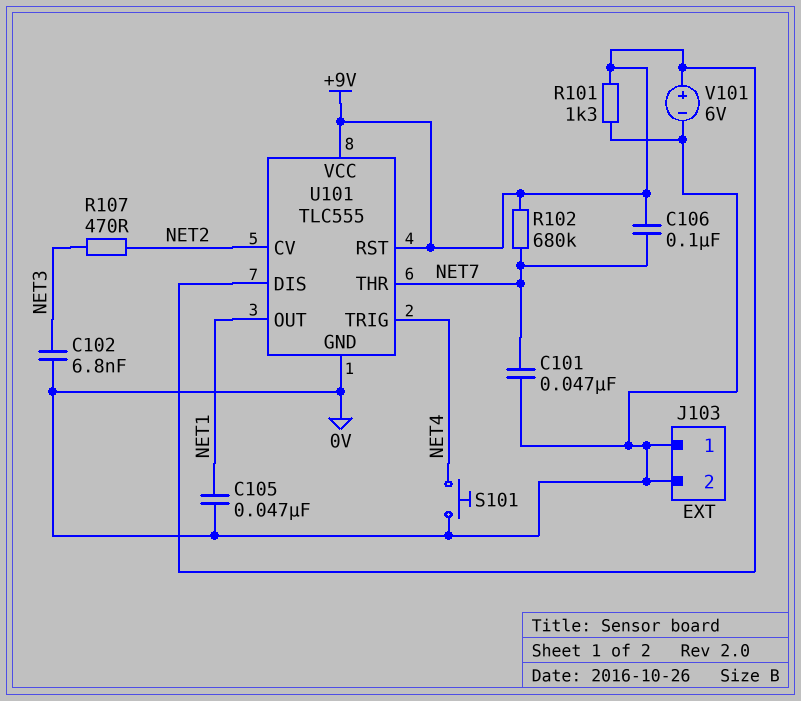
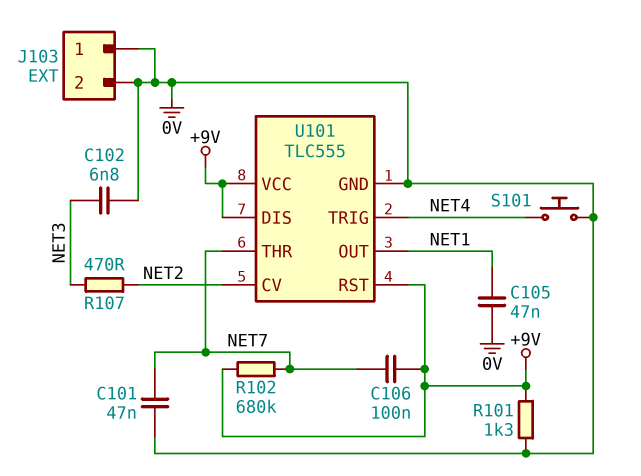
V101: 6V (plus +9V, minus 0V) -> none

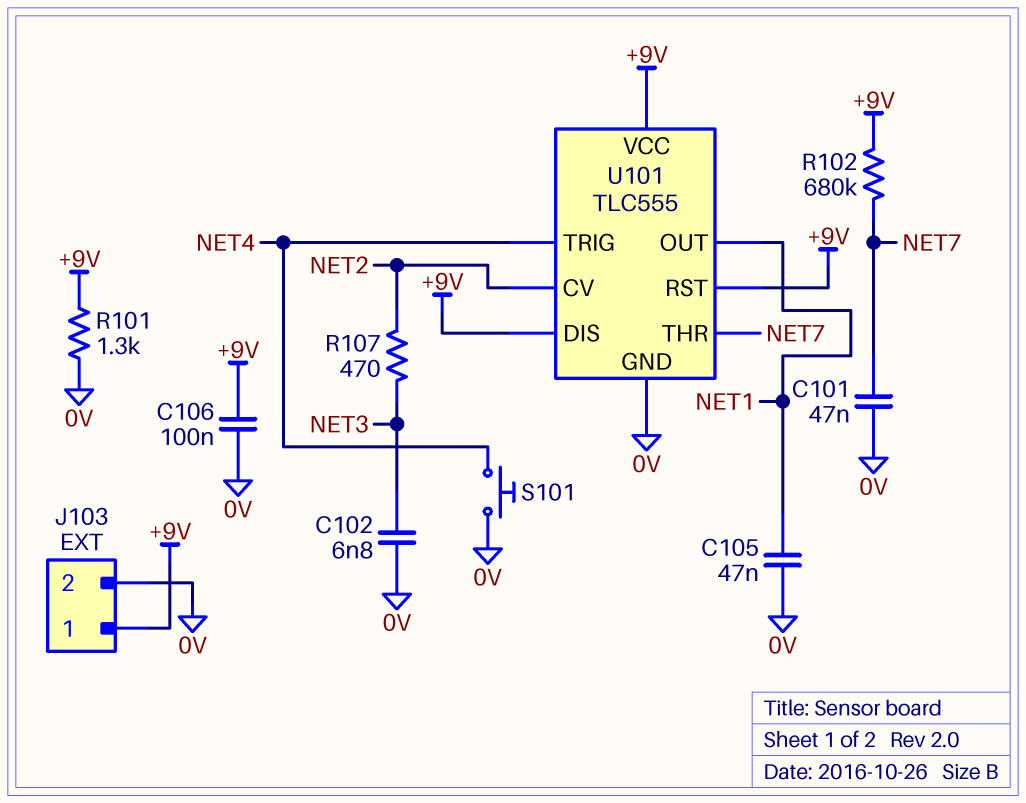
C106: 100nF (+9V, NET7) -> 100nF (+9V, 0V)
J103 pin 1: 0V -> +9V

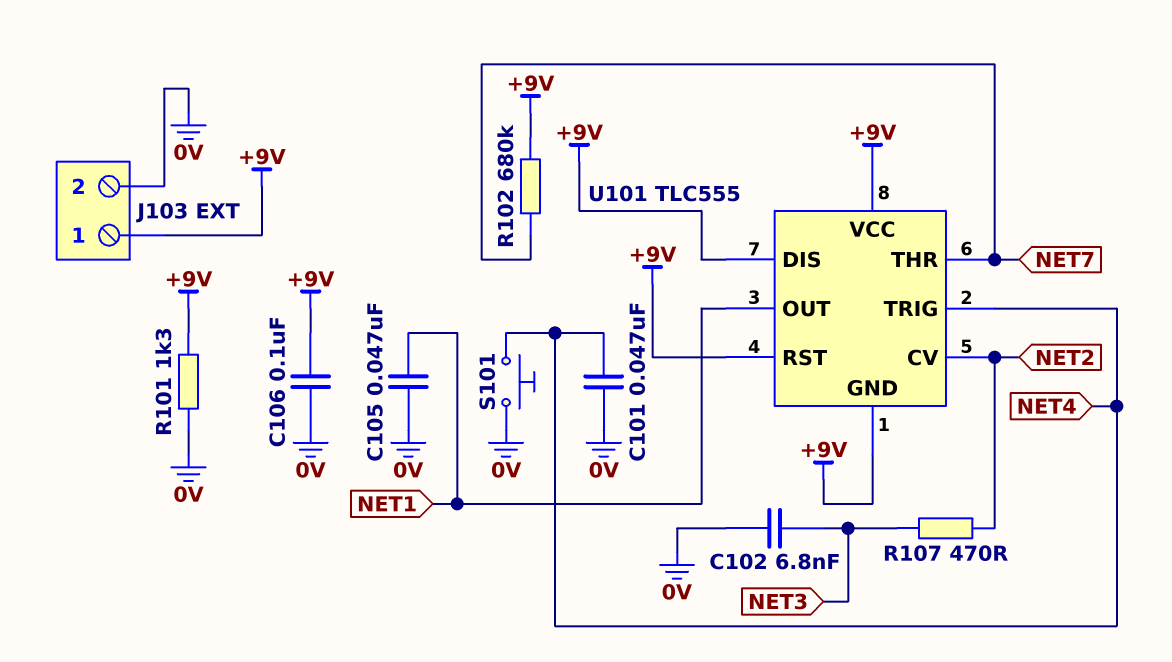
C101: 47nF (0V, NET7) -> 47nF (0V, NET4)
U101 pin GND: 0V -> +9V

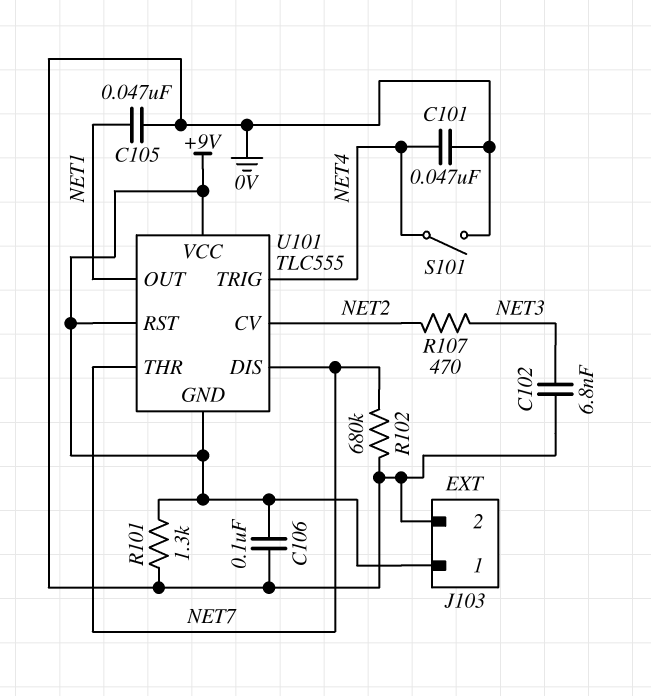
R102: 680k (+9V, NET7) -> 680k (0V, NET7)
S101: button (0V, NET4) -> switch (0V, NET4)
U101 pin DIS: +9V -> NET7

